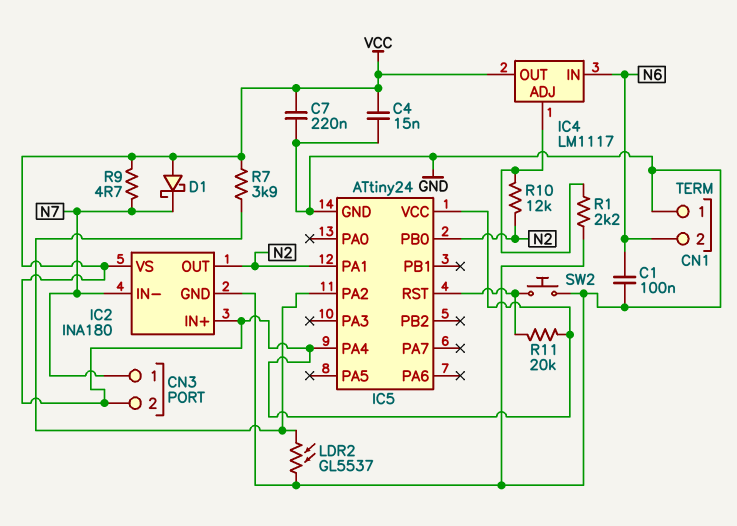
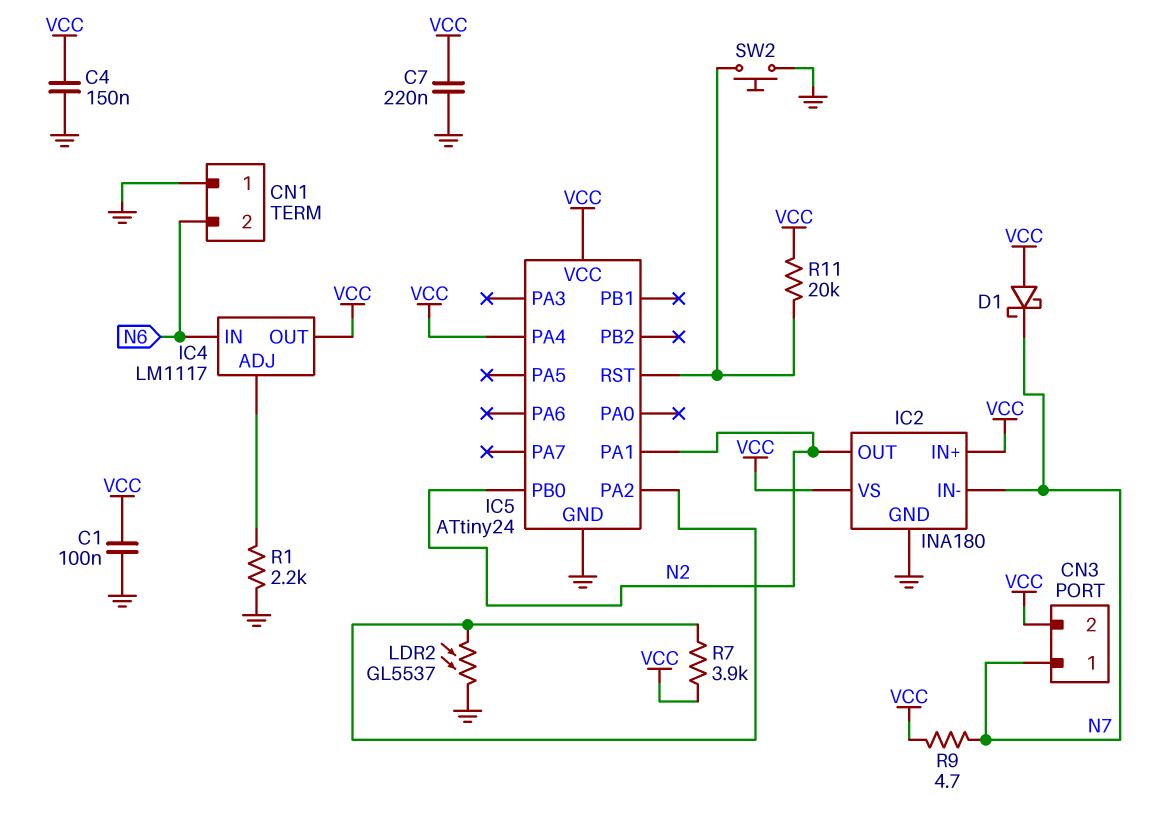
C1: 100nF (GND, N6) -> 100nF (GND, VCC)
C4: 15nF (GND, VCC) -> 150nF (GND, VCC)
R10: 12k (IC4/ADJ, N2) -> none

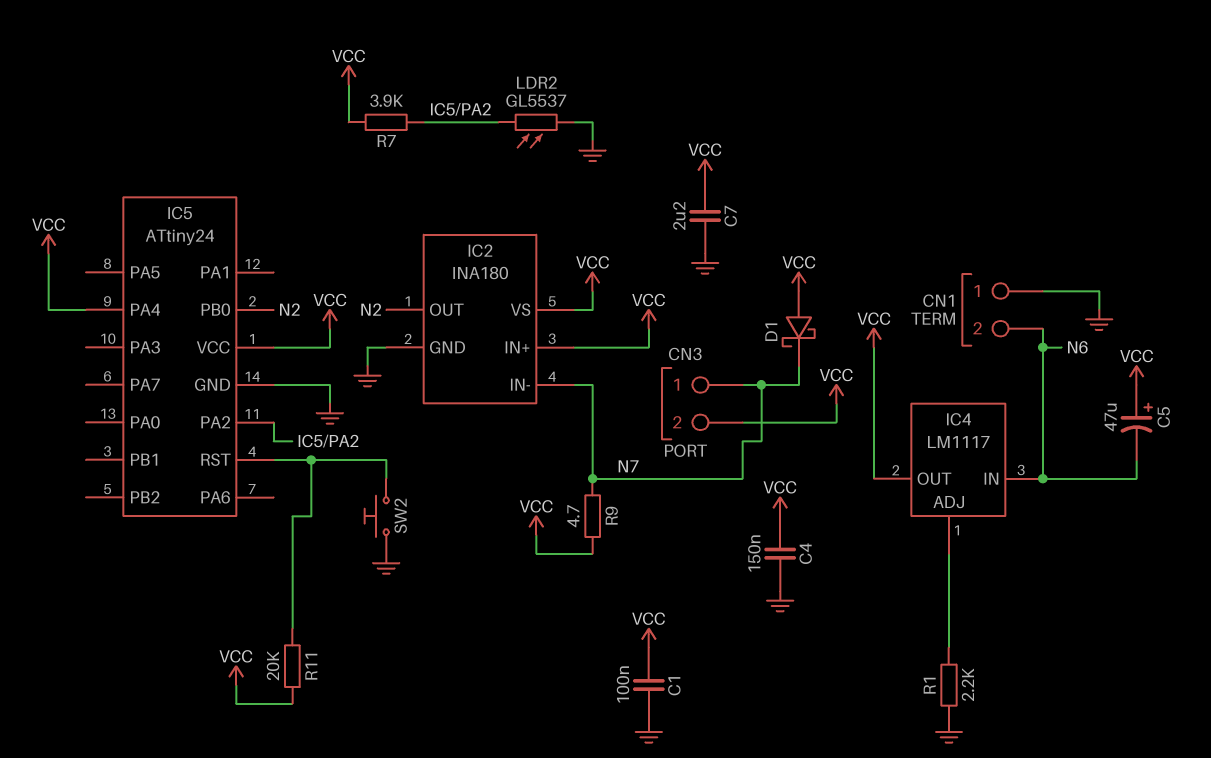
C5: none -> 47uF (plus VCC, minus N6)
C7: 220nF (GND, VCC) -> 2.2uF (GND, VCC)
IC5 pin PA1: N2 -> none

